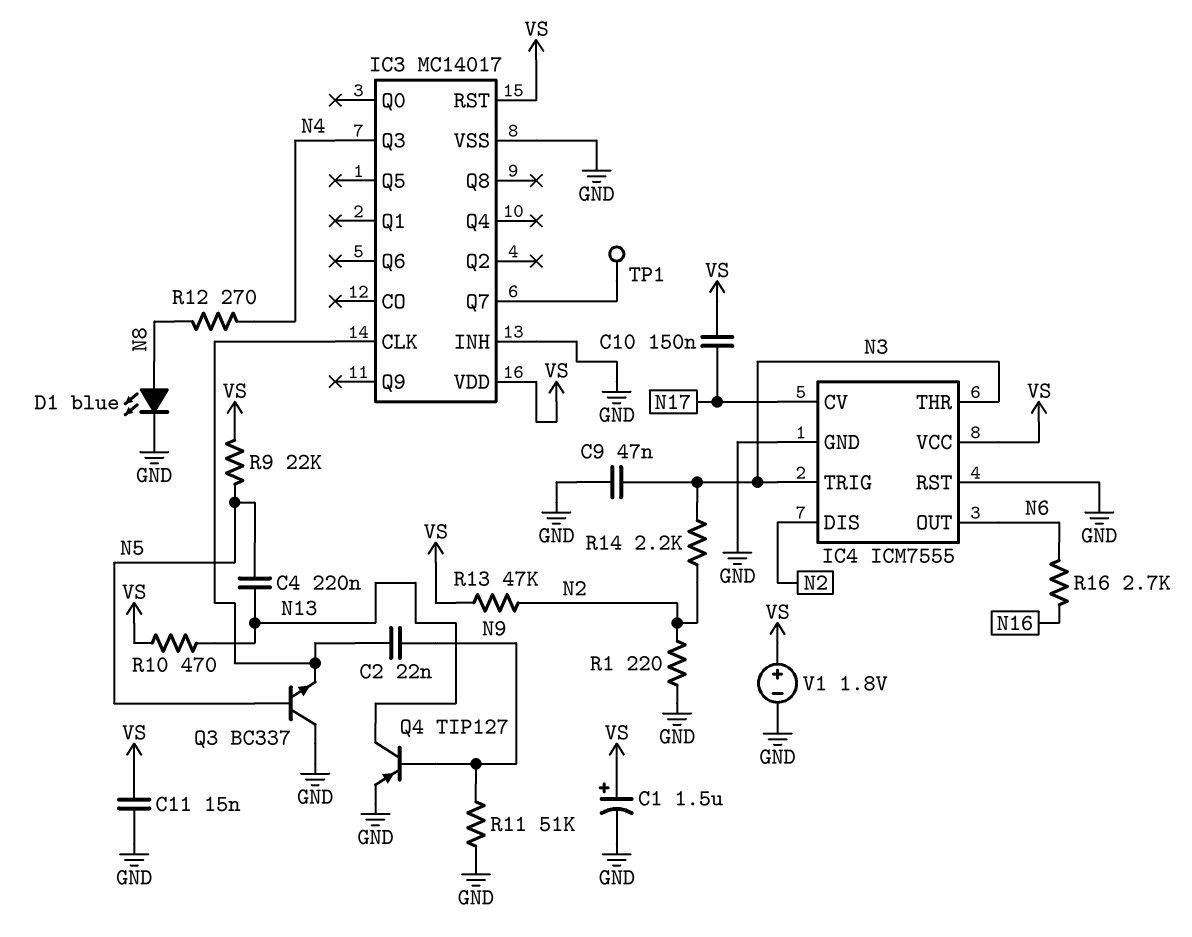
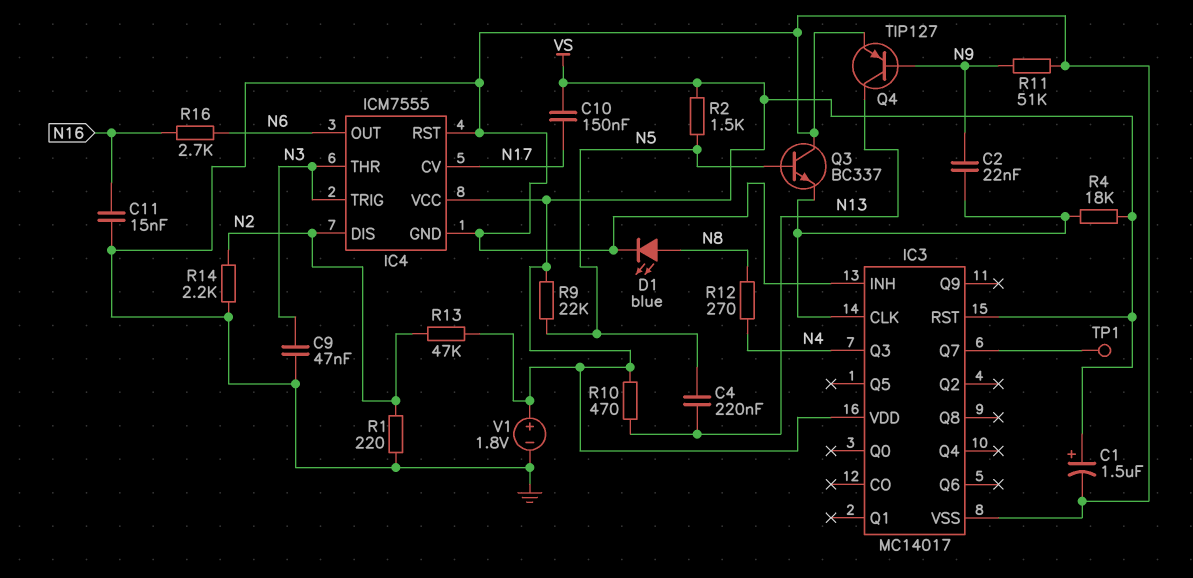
C11: 15nF (GND, VS) -> 15nF (GND, N16)
R2: none -> 1.5k (N5, VS)
R4: none -> 18k (IC3/CLK, VS)
R14: 2.2k (N2, N3) -> 2.2k (GND, N2)

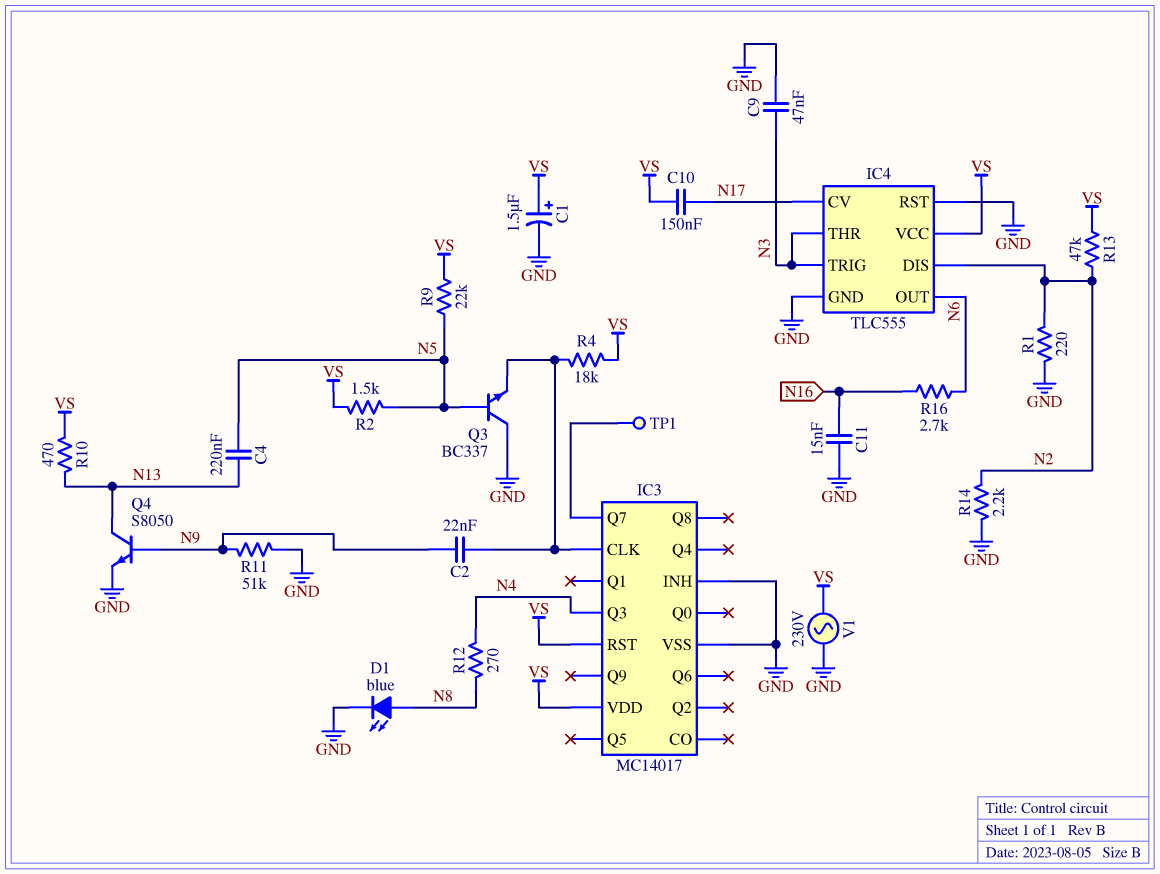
IC4: ICM7555 -> TLC555
Q4: PNP TIP127 (B N9, C N13, E GND) -> NPN S8050 (B N9, C N13, E GND)
V1: 1.8V (plus VS, minus GND) -> AC 230V (GND, VS)

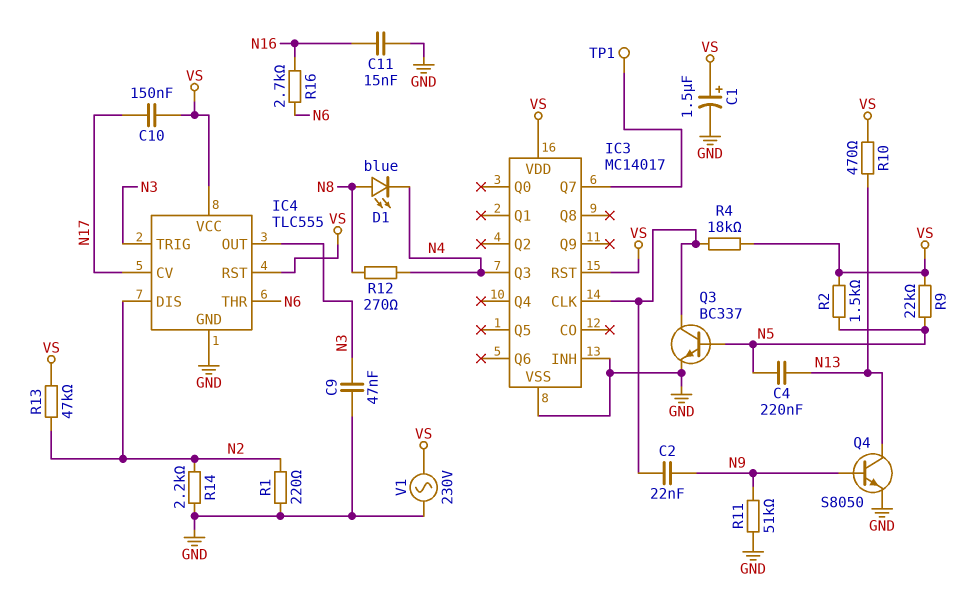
D1: LED blue (A N8, K GND) -> LED blue (A N8, K N4)
IC4 pin OUT: N6 -> N3
IC4 pin RST: GND -> VS
IC4 pin THR: N3 -> N6
Q3: NPN BC337 (B N5, C GND, E IC3/CLK) -> NPN BC337 (B N5, C IC3/CLK, E GND)

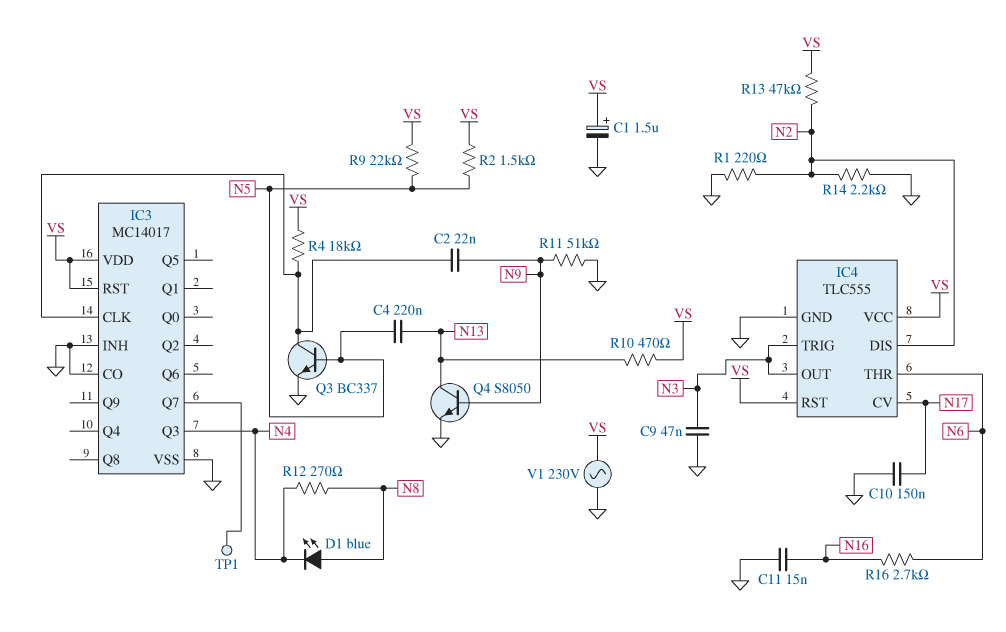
C10: 150nF (N17, VS) -> 150nF (GND, N17)
IC3 pin CO: none -> GND

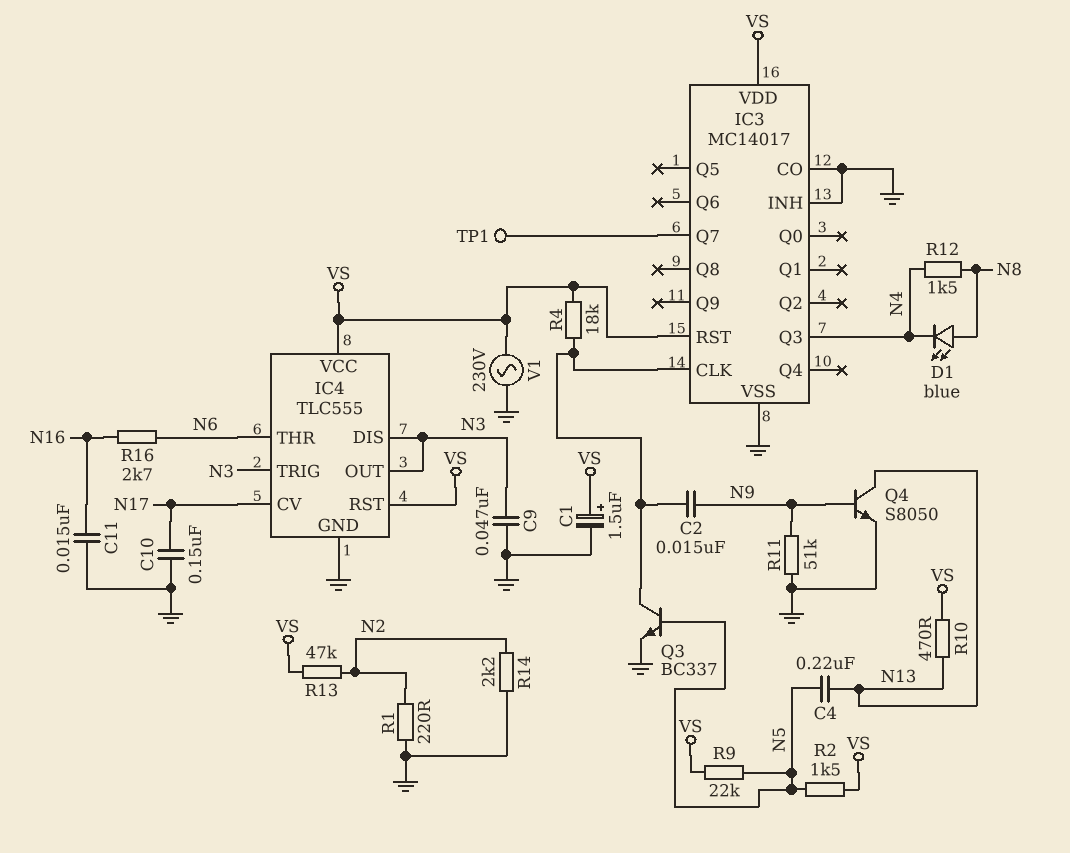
C2: 22nF (IC3/CLK, N9) -> 15nF (IC3/CLK, N9)
IC4 pin DIS: N2 -> N3
R12: 270 (N4, N8) -> 1.5k (N4, N8)

